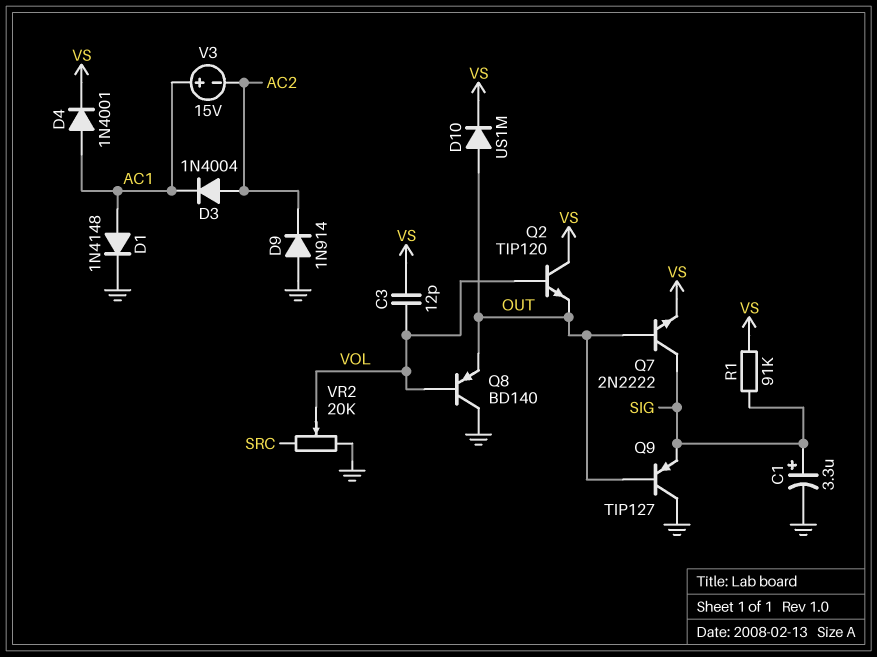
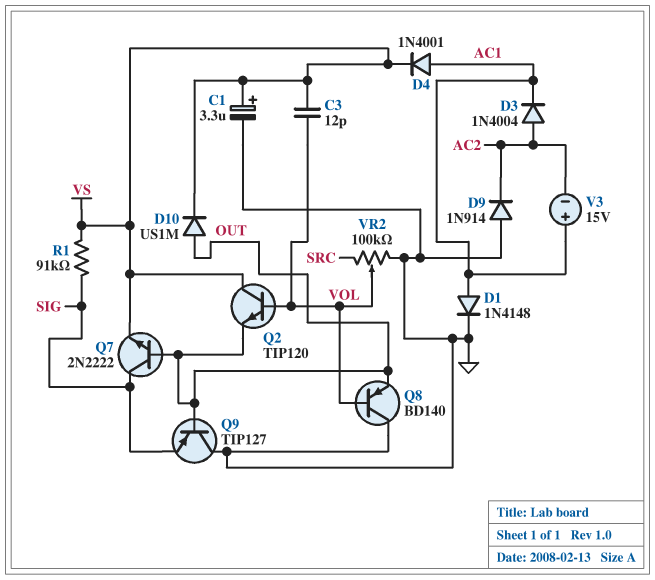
C1: 3.3uF (plus SIG, minus GND) -> 3.3uF (plus VS, minus GND)
VR2: 20k (GND, SRC, wiper VOL) -> 100k (GND, SRC, wiper VOL)

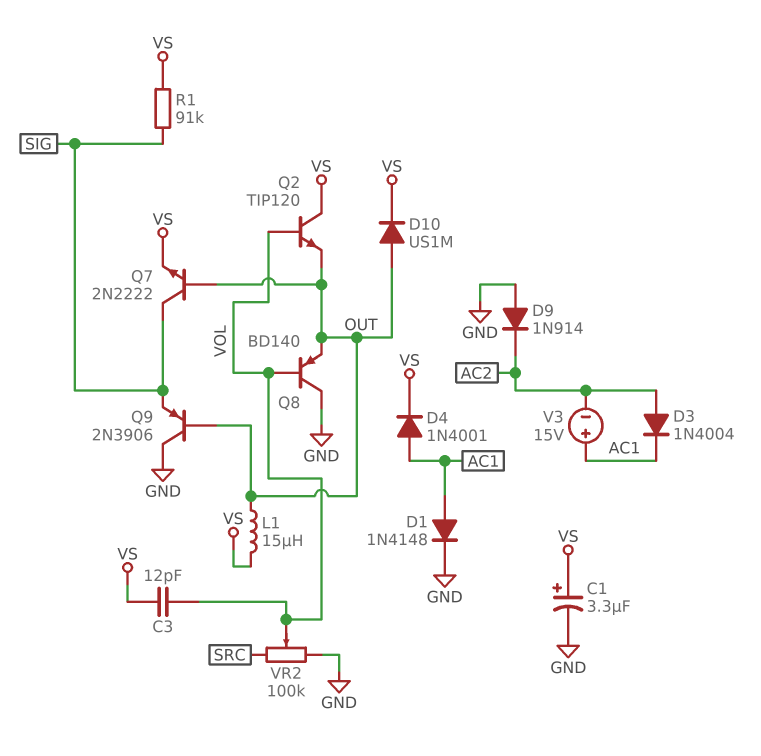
L1: none -> 15uH (OUT, VS)
Q9: PNP TIP127 (B OUT, C GND, E SIG) -> PNP 2N3906 (B OUT, C GND, E SIG)

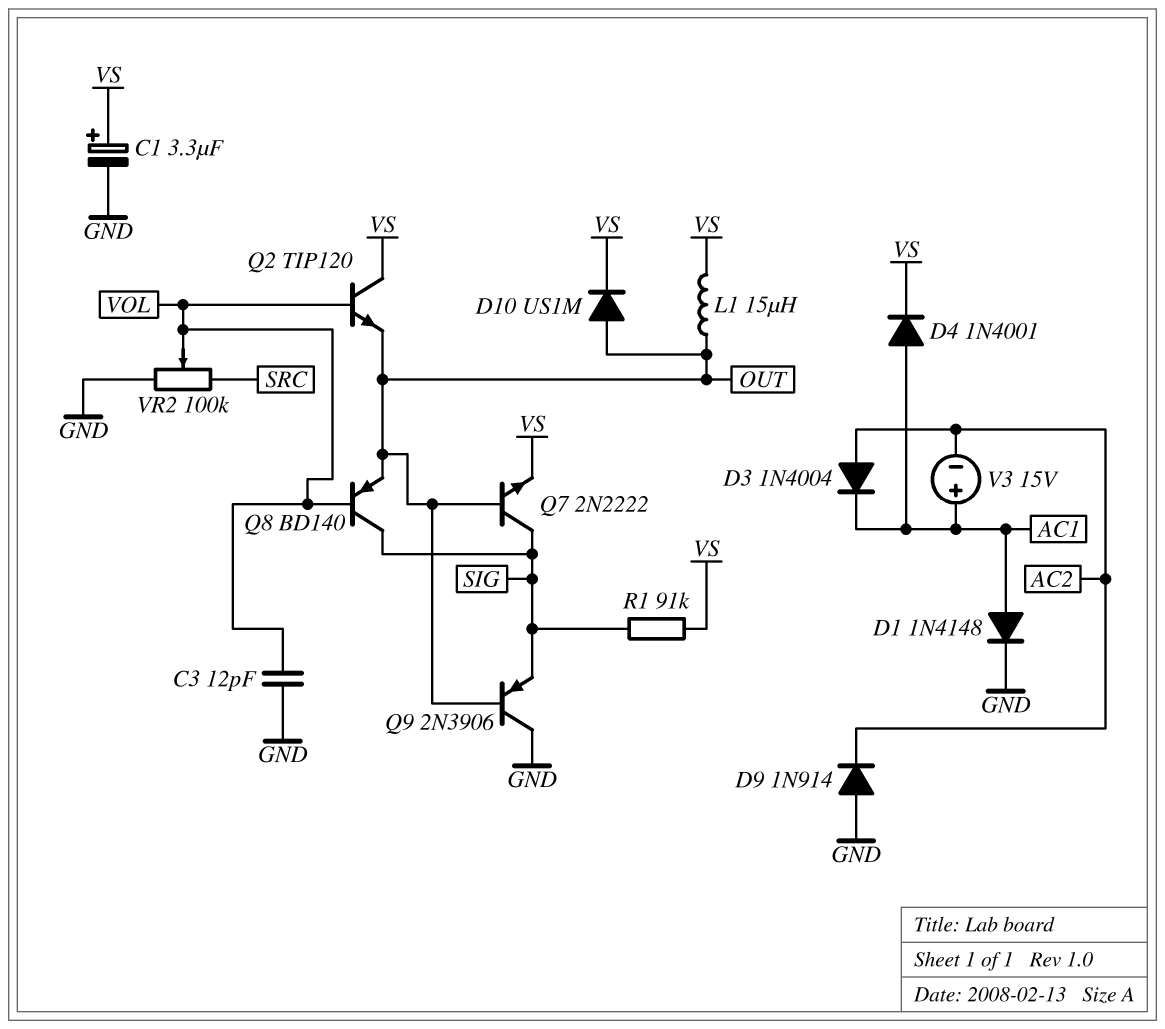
C3: 12pF (VOL, VS) -> 12pF (GND, VOL)
Q8: PNP BD140 (B VOL, C GND, E OUT) -> PNP BD140 (B VOL, C SIG, E OUT)

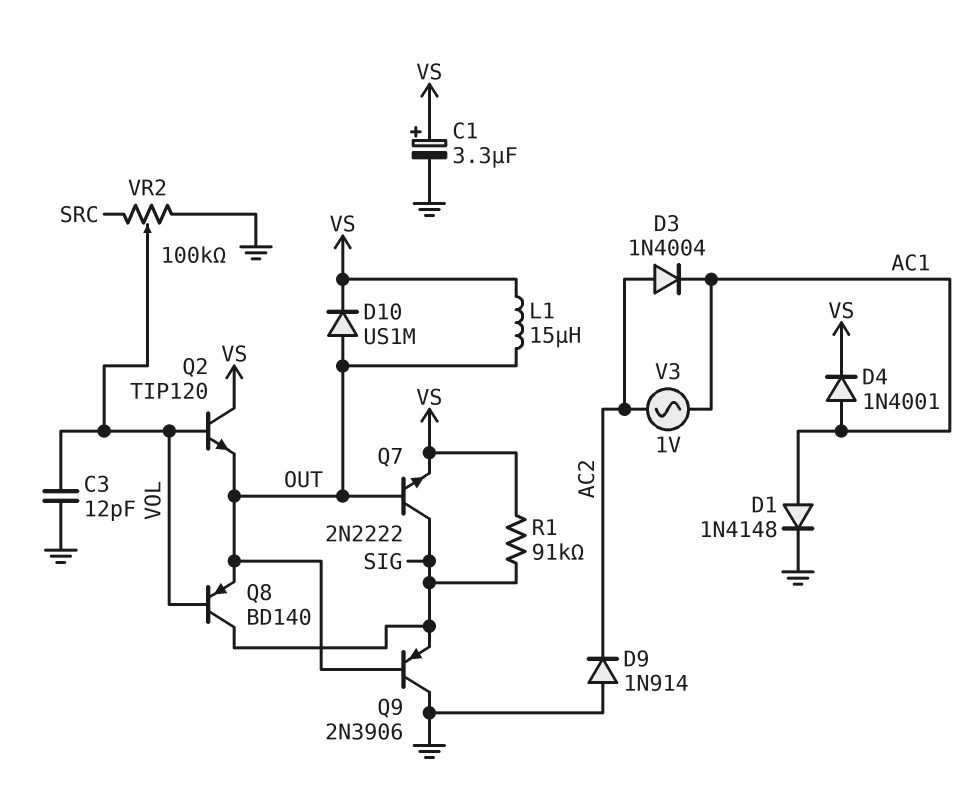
V3: 15V (plus AC1, minus AC2) -> AC 1V (AC1, AC2)

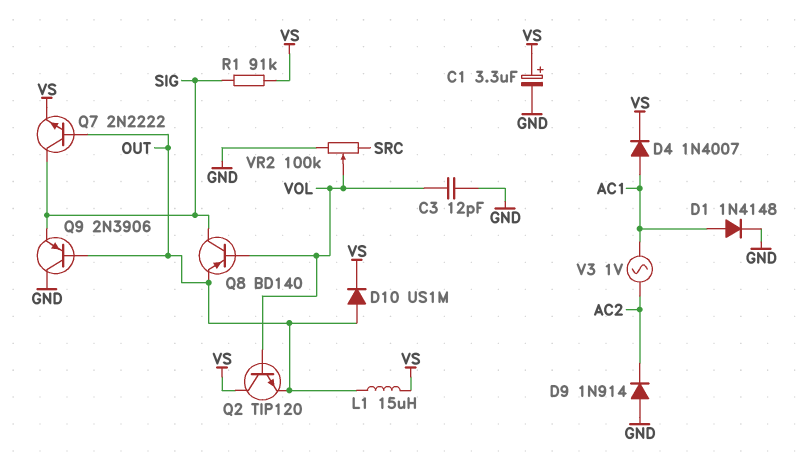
D3: diode 1N4004 (A AC2, K AC1) -> none
D4: diode 1N4001 (A AC1, K VS) -> diode 1N4007 (A AC1, K VS)

